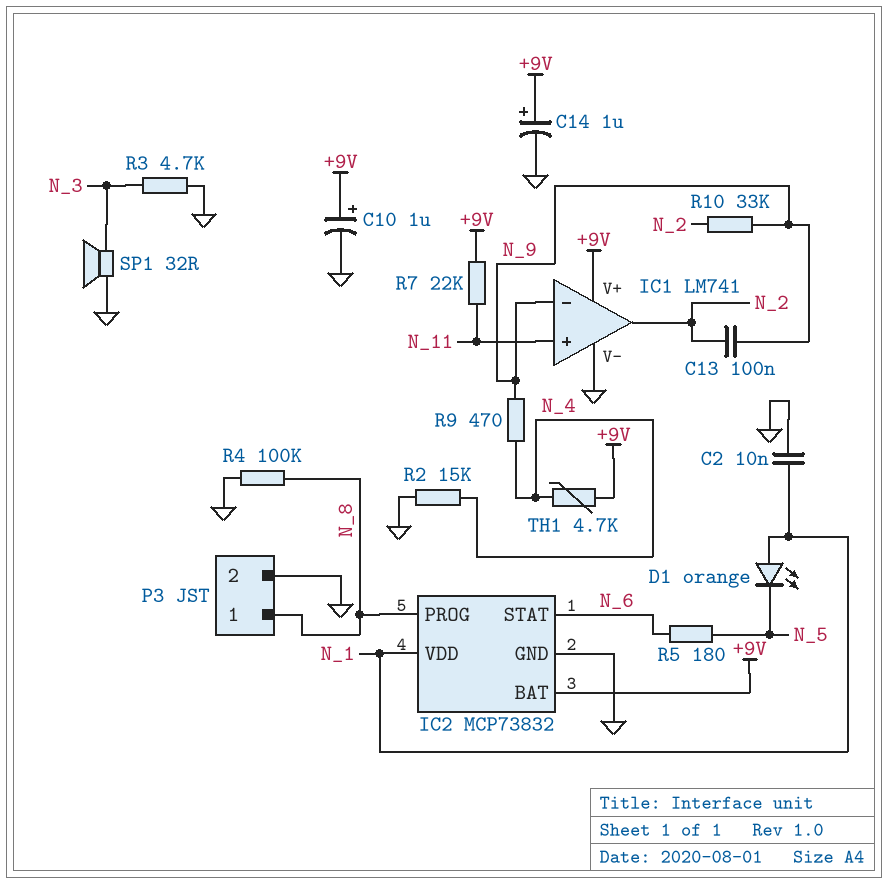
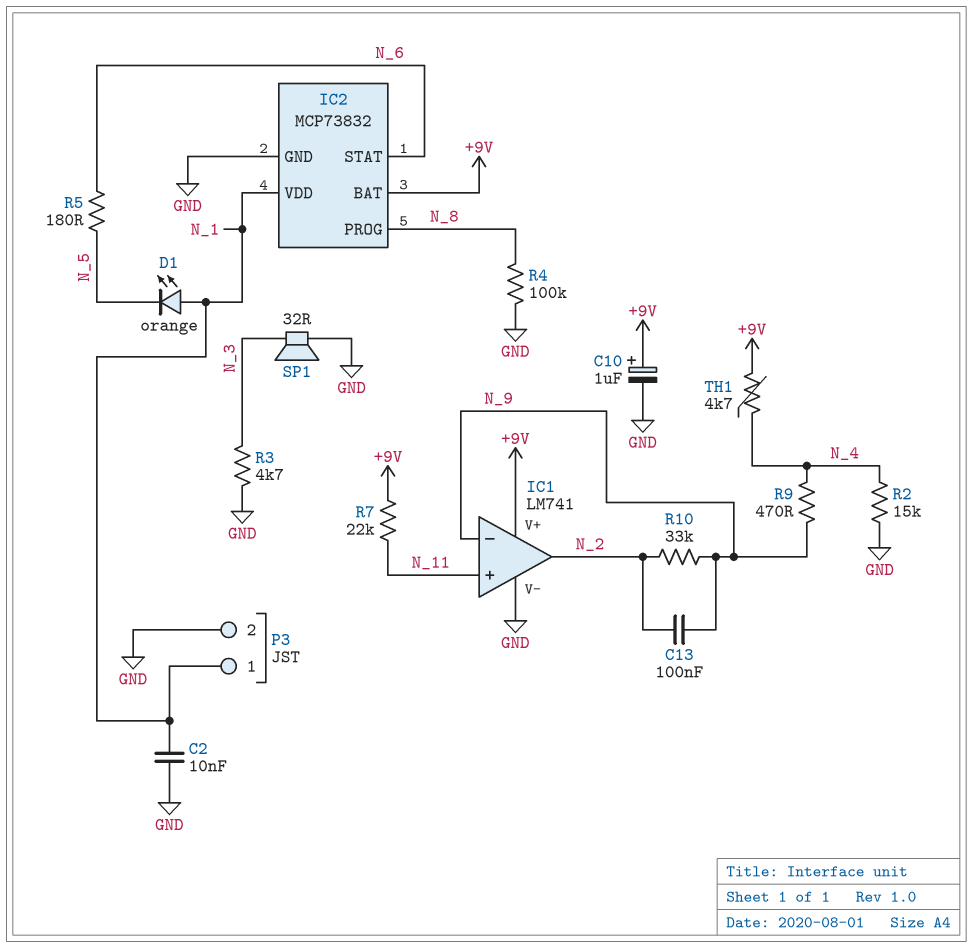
C14: 1uF (plus +9V, minus GND) -> none
P3 pin 1: N_8 -> N_1

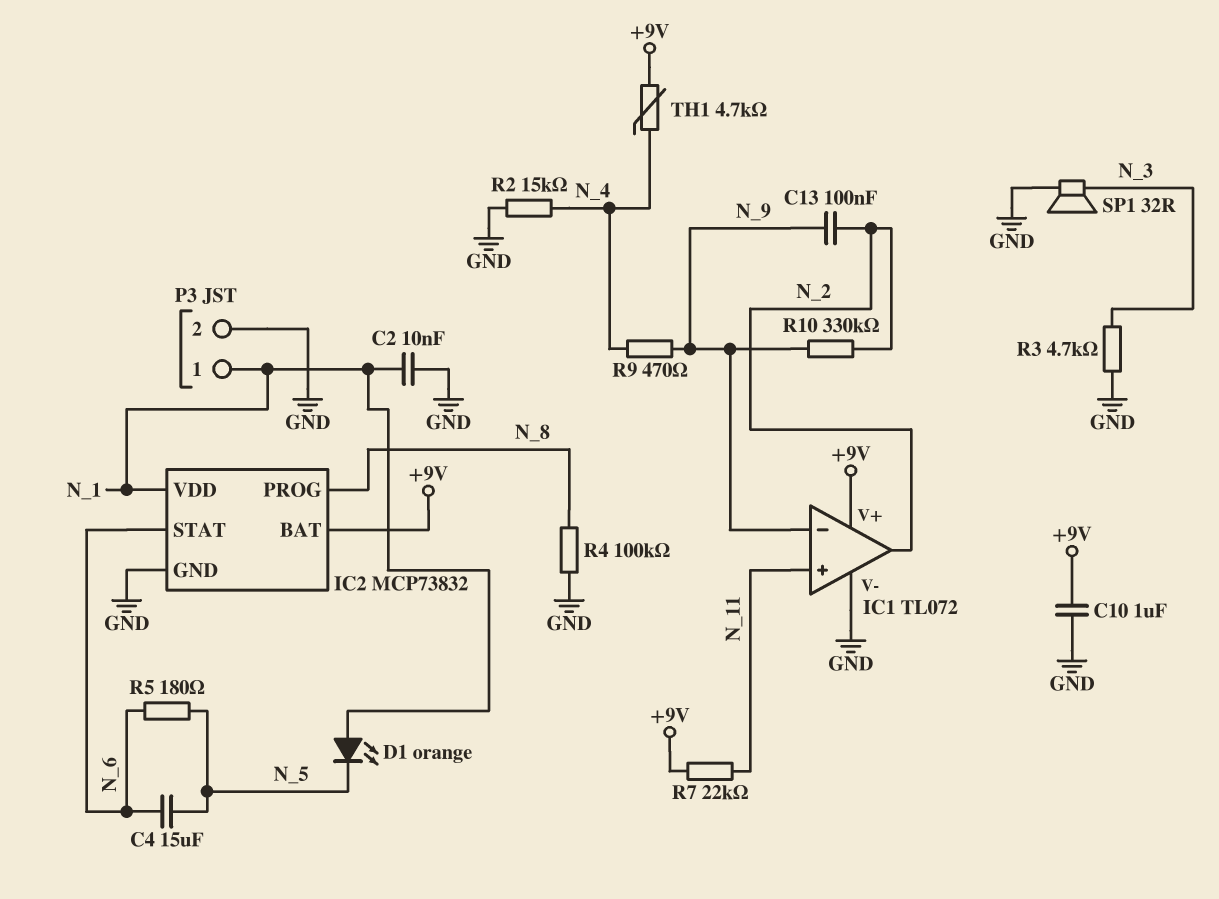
C4: none -> 15uF (N_5, N_6)
C10: 1uF (plus +9V, minus GND) -> 1uF (+9V, GND)
IC1: LM741 -> TL072
R10: 33k (N_2, N_9) -> 330k (N_2, N_9)

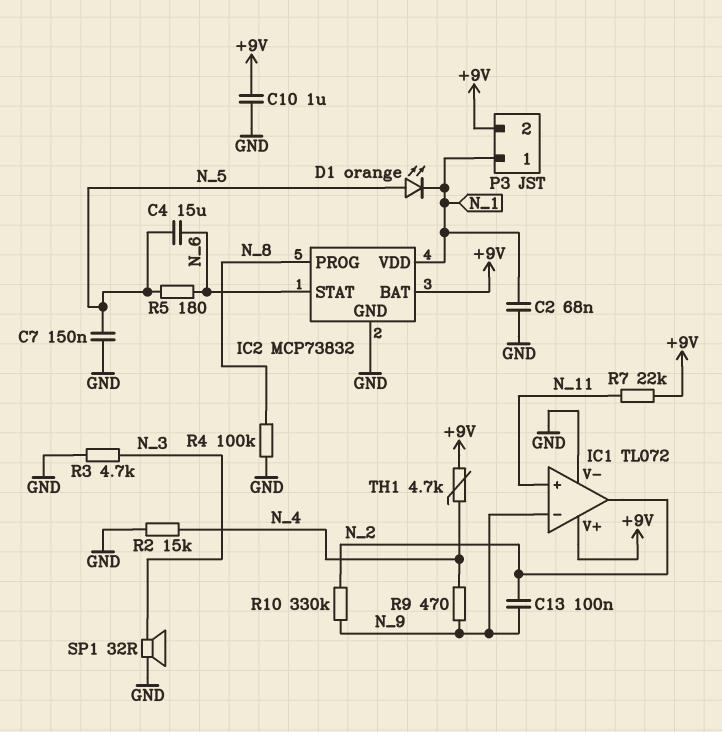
C2: 10nF (GND, N_1) -> 68nF (GND, N_1)
C7: none -> 150nF (GND, N_5)
D1: LED orange (A N_1, K N_5) -> LED orange (A N_5, K N_1)
P3 pin 2: GND -> +9V

